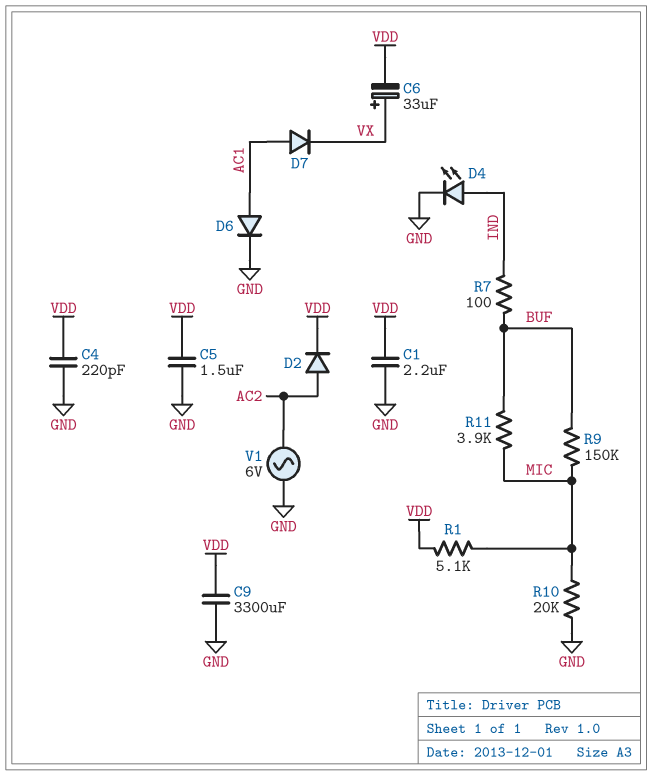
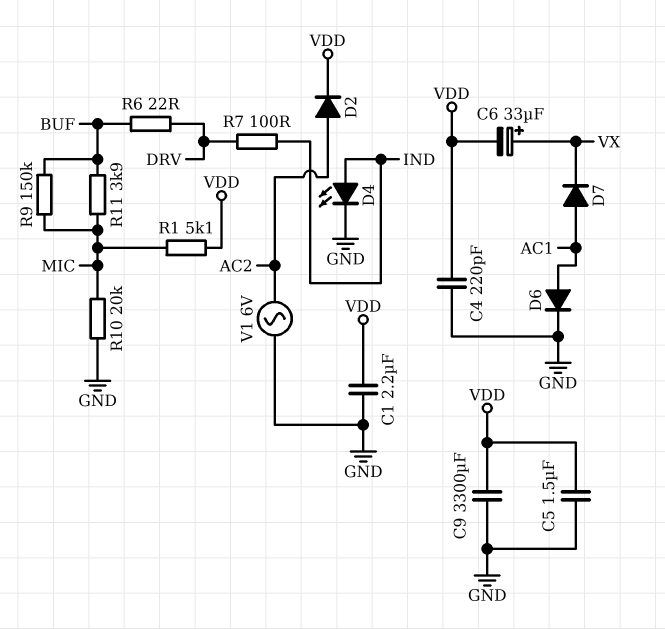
R6: none -> 22 (BUF, DRV)
R7: 100 (BUF, IND) -> 100 (DRV, IND)

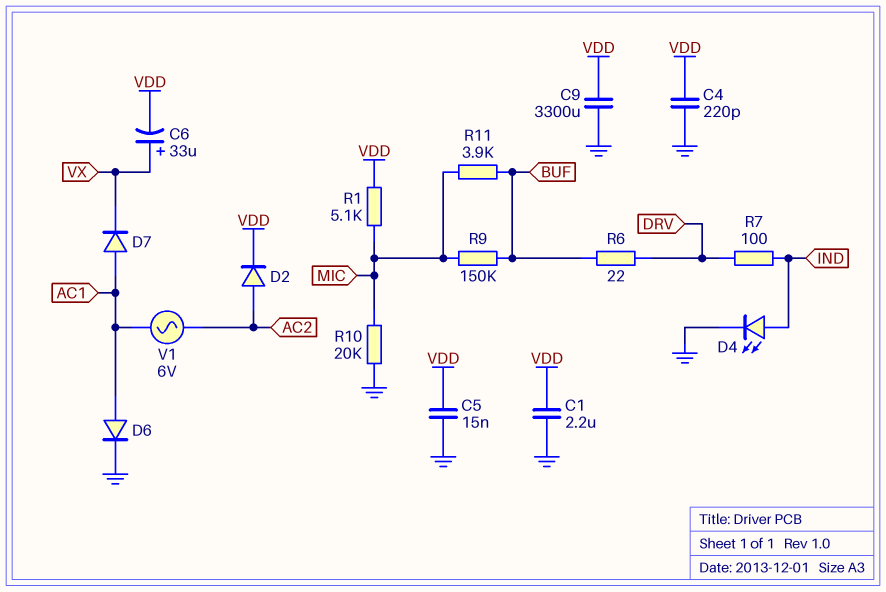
C5: 1.5uF (GND, VDD) -> 15nF (GND, VDD)
V1: AC 6V (AC2, GND) -> AC 6V (AC1, AC2)

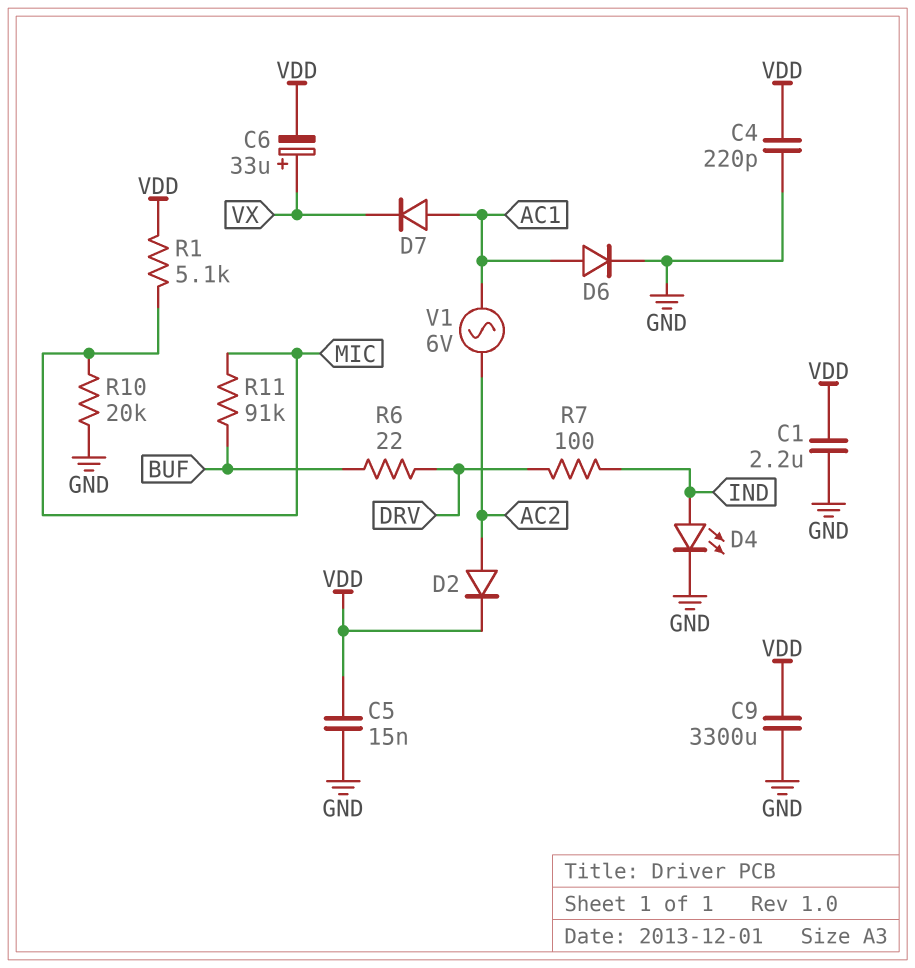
R9: 150k (BUF, MIC) -> none
R11: 3.9k (BUF, MIC) -> 91k (BUF, MIC)

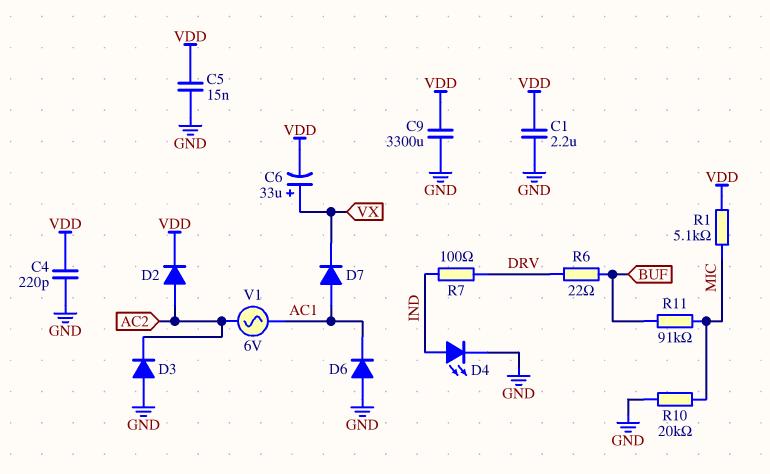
D3: none -> diode (A GND, K AC2)
D6: diode (A AC1, K GND) -> diode (A GND, K AC1)

